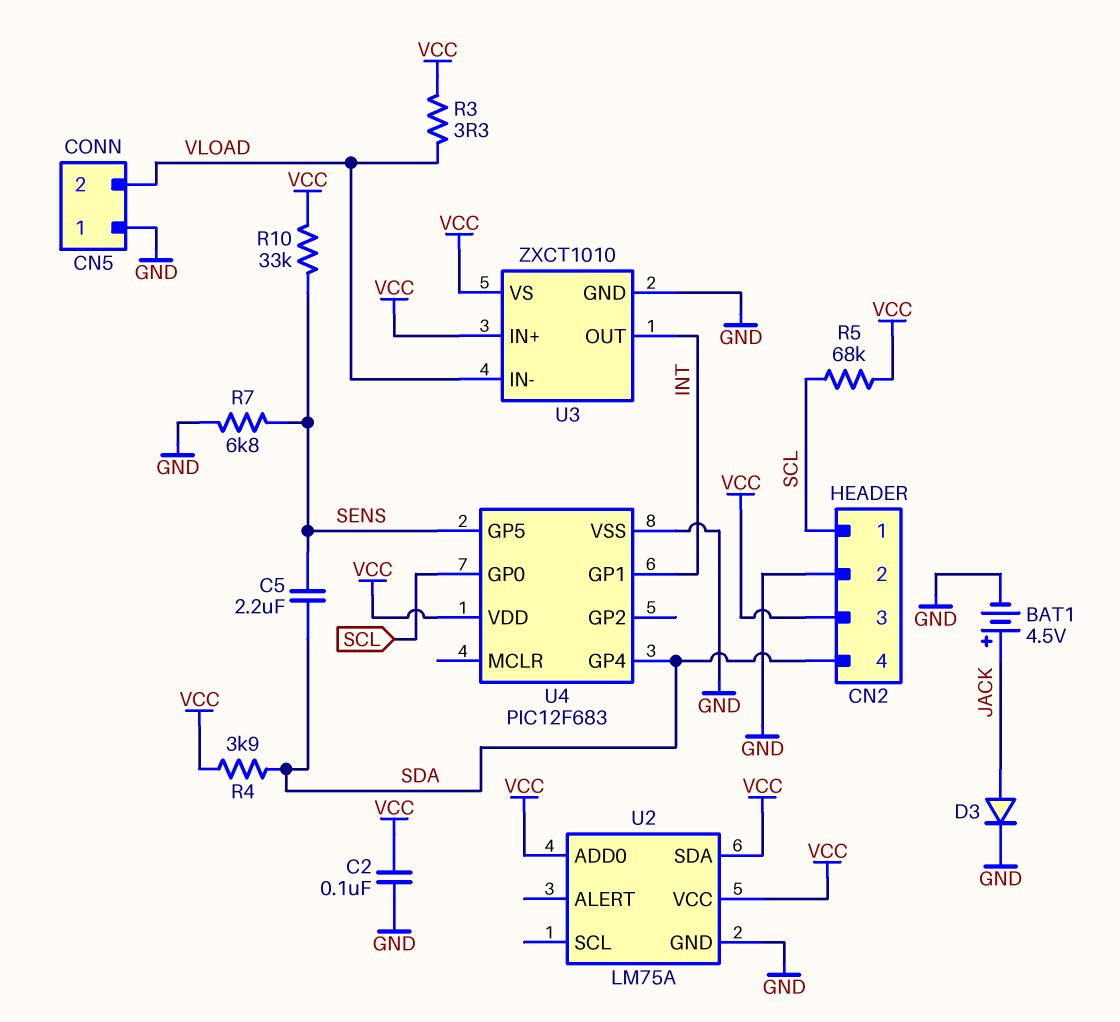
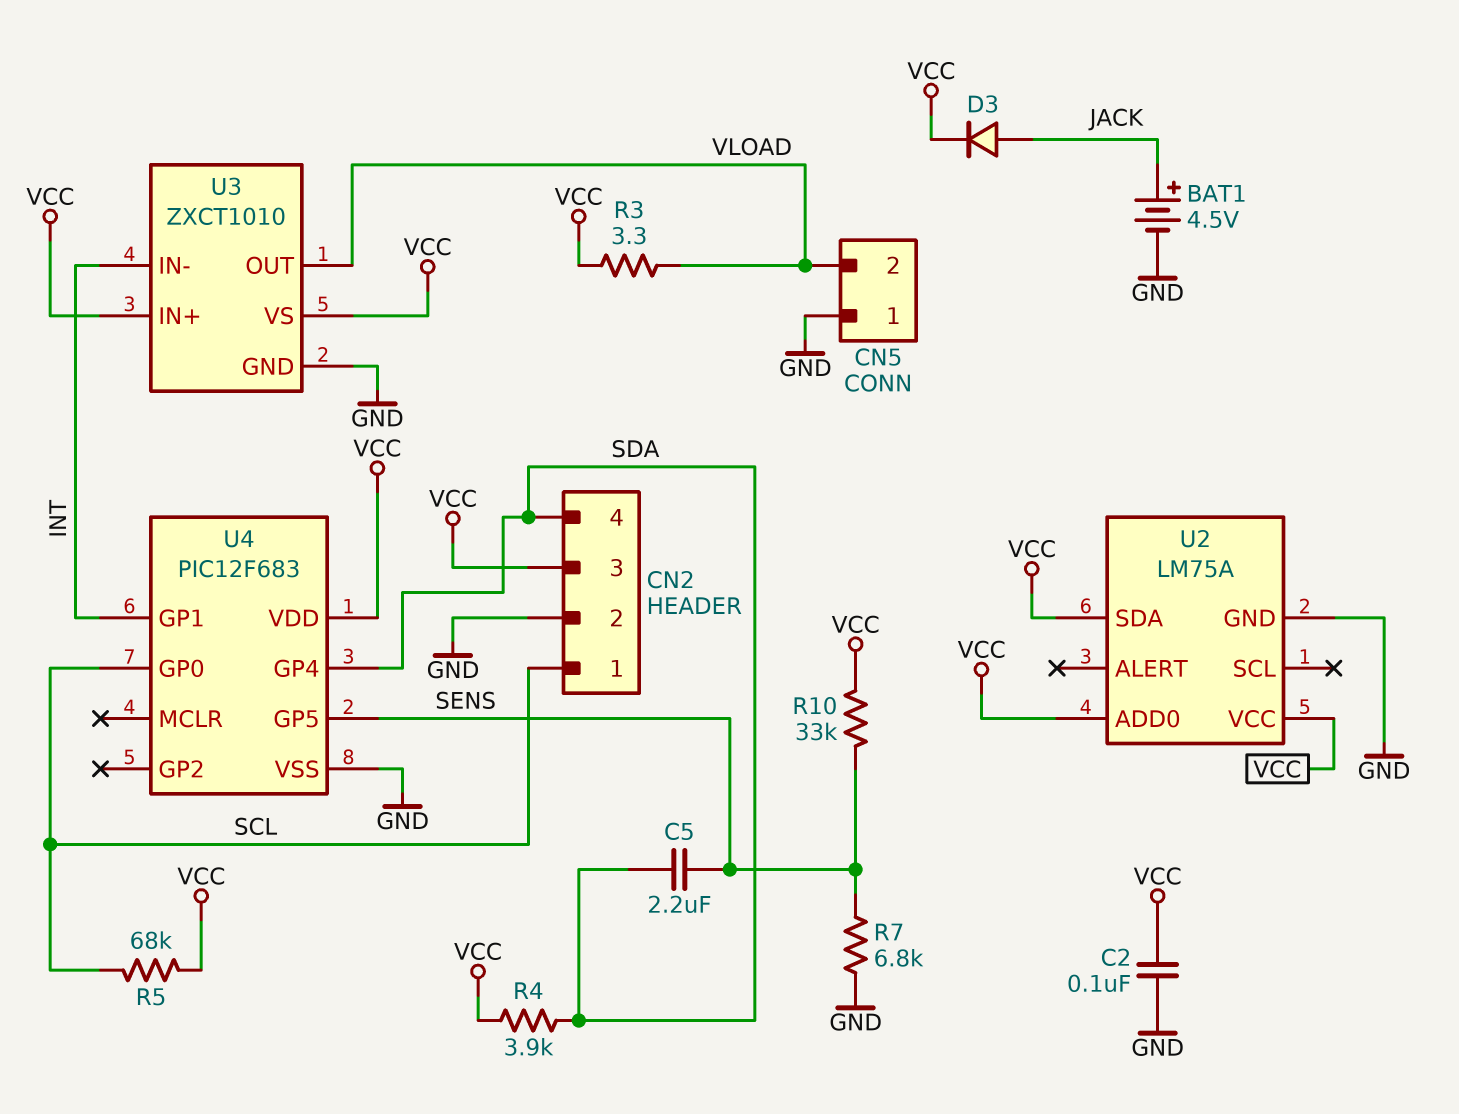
D3: diode (A JACK, K GND) -> diode (A JACK, K VCC)
U3 pin IN-: VLOAD -> INT
U3 pin OUT: INT -> VLOAD

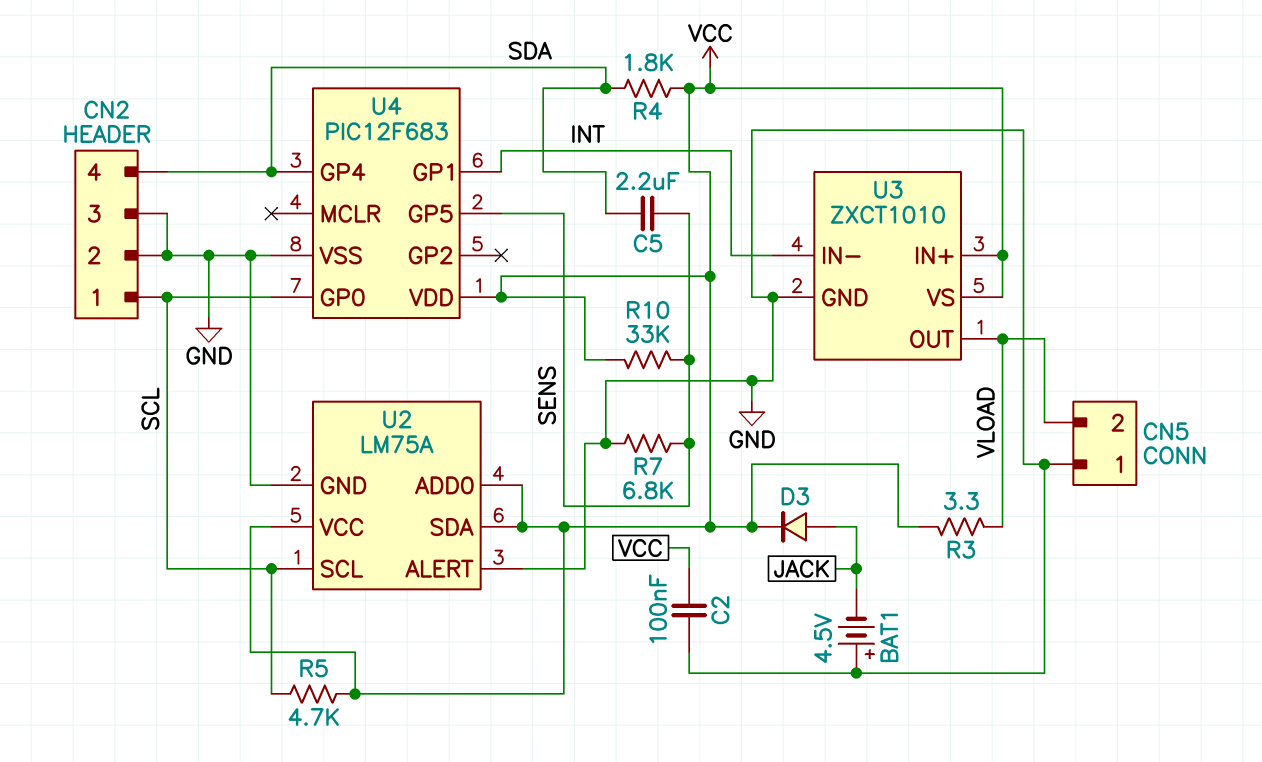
BAT1: 4.5V (plus JACK, minus GND) -> 4.5V (plus GND, minus JACK)
CN2 pin 3: VCC -> GND
R4: 3.9k (SDA, VCC) -> 1.8k (SDA, VCC)
R5: 68k (SCL, VCC) -> 4.7k (SCL, VCC)
U2 pin ALERT: none -> GND
U2 pin SCL: none -> SCL

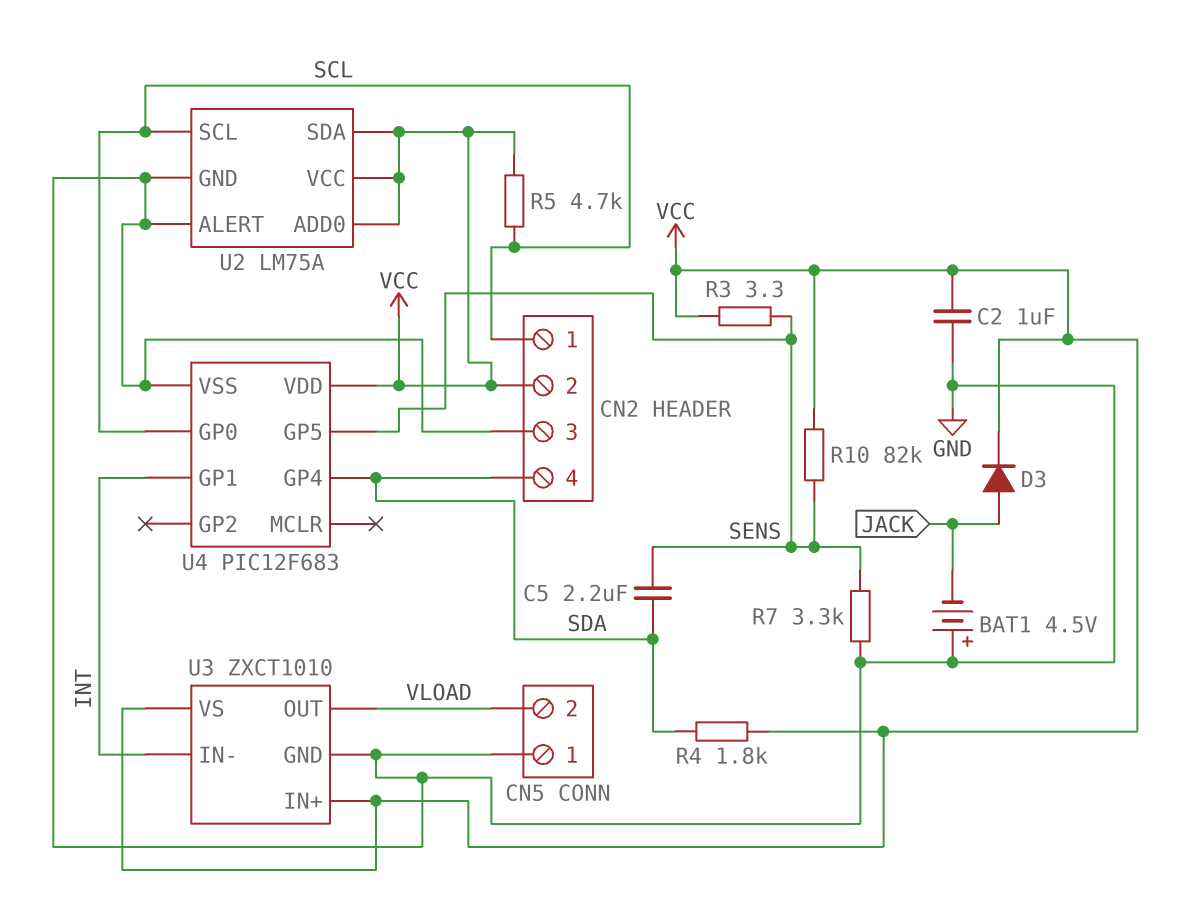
C2: 100nF (GND, VCC) -> 1uF (GND, VCC)
CN2 pin 2: GND -> VCC
R3: 3.3 (VCC, VLOAD) -> 3.3 (SENS, VCC)
R7: 6.8k (GND, SENS) -> 3.3k (GND, SENS)
R10: 33k (SENS, VCC) -> 82k (SENS, VCC)

